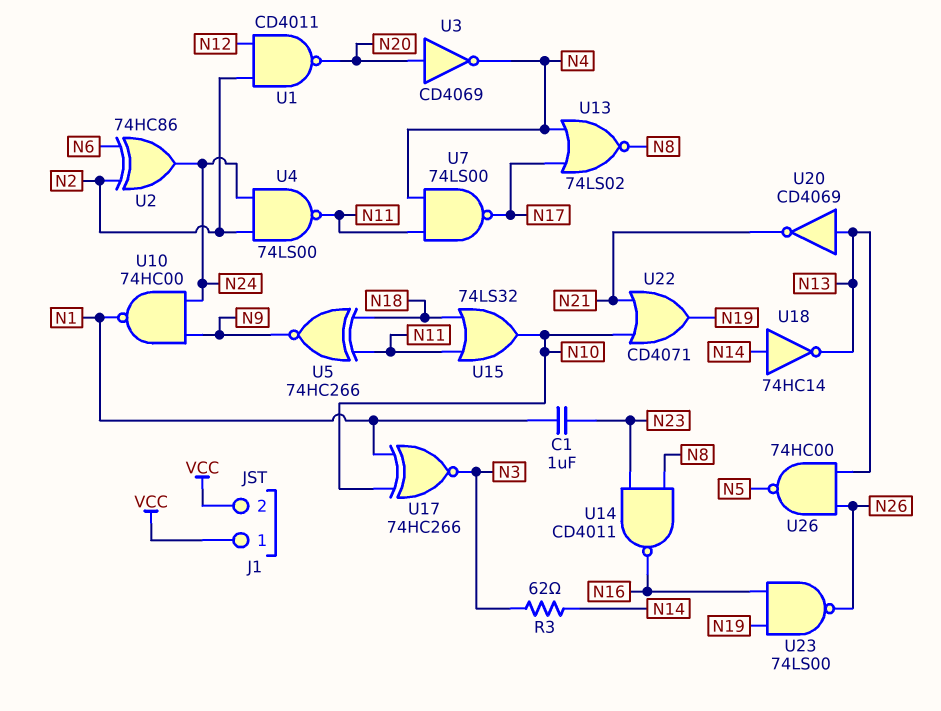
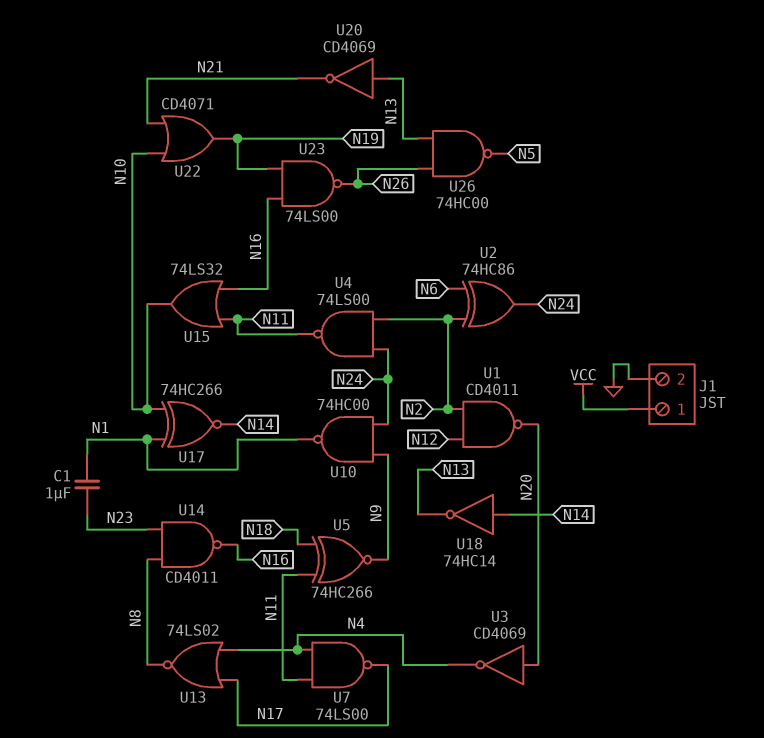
J1 pin 2: VCC -> GND
R3: 62 (N3, N14) -> none
U15: OR 74LS32 (in N11, in N18, out N10) -> OR 74LS32 (in N11, in N16, out N10)
U17: XNOR 74HC266 (in N1, in N10, out N3) -> XNOR 74HC266 (in N1, in N10, out N14)

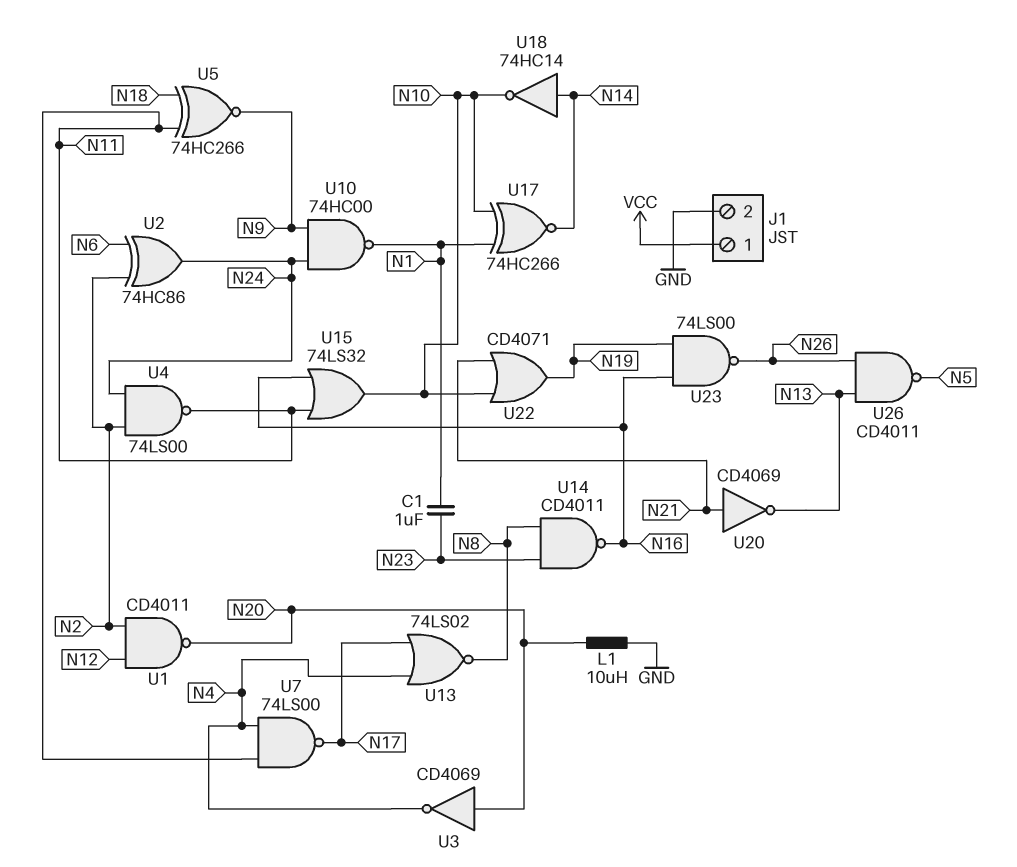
L1: none -> 10uH (GND, N20)
U18: NOT 74HC14 (in N14, out N13) -> NOT 74HC14 (in N14, out N10)
U20: NOT CD4069 (in N13, out N21) -> NOT CD4069 (in N21, out N13)
U26: NAND 74HC00 (in N13, in N26, out N5) -> NAND CD4011 (in N13, in N26, out N5)

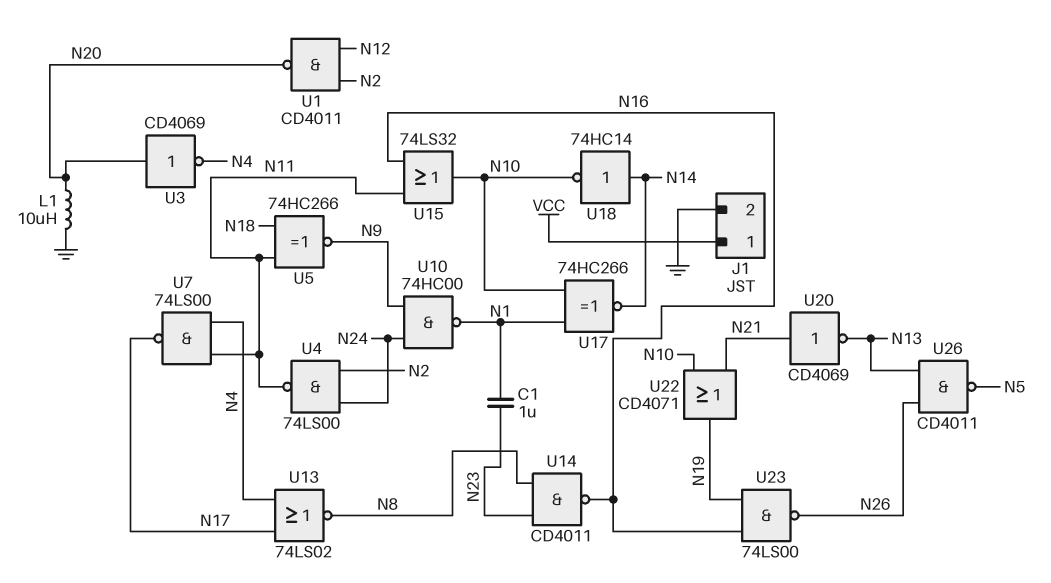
U2: XOR 74HC86 (in N2, in N6, out N24) -> none

